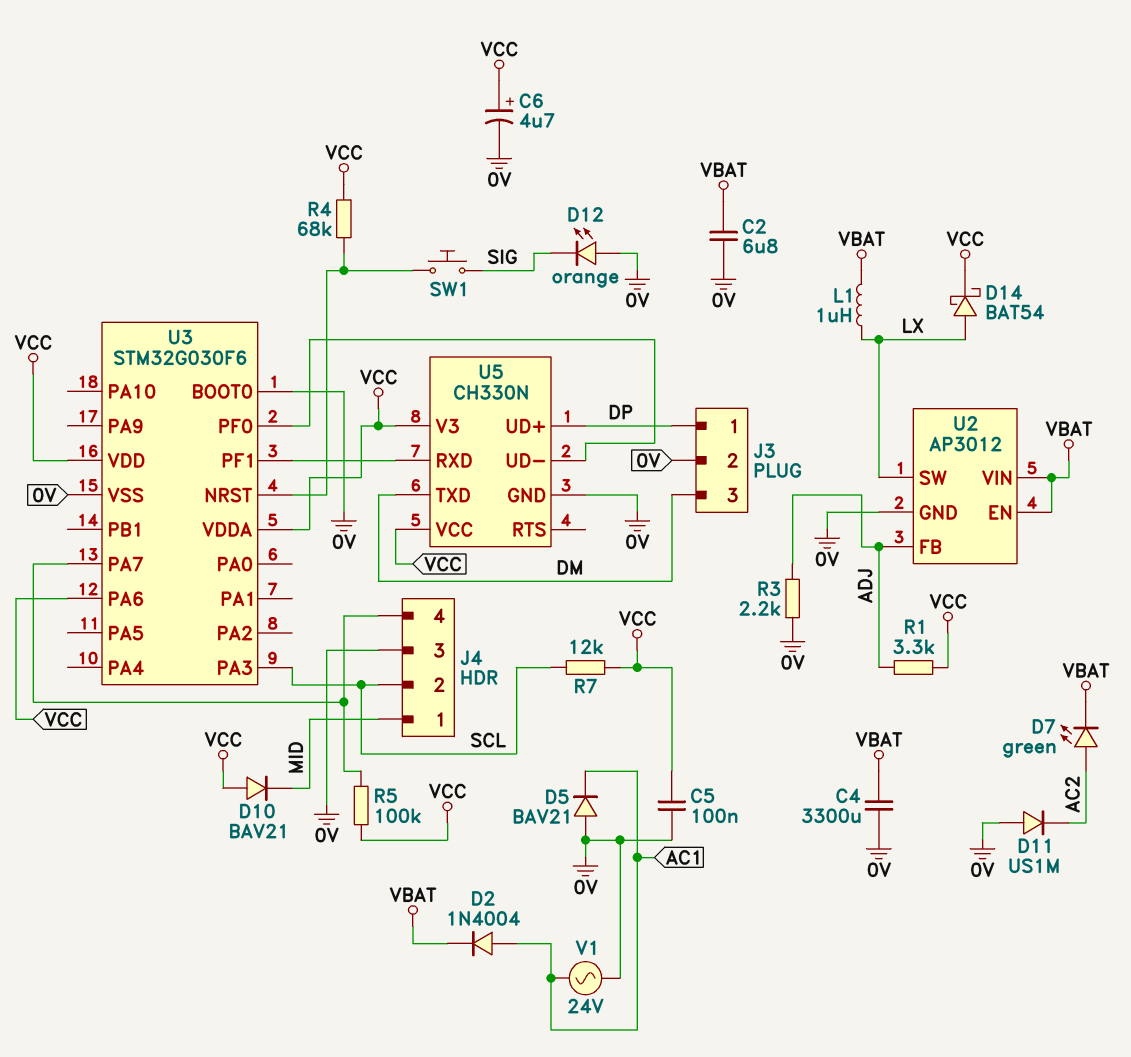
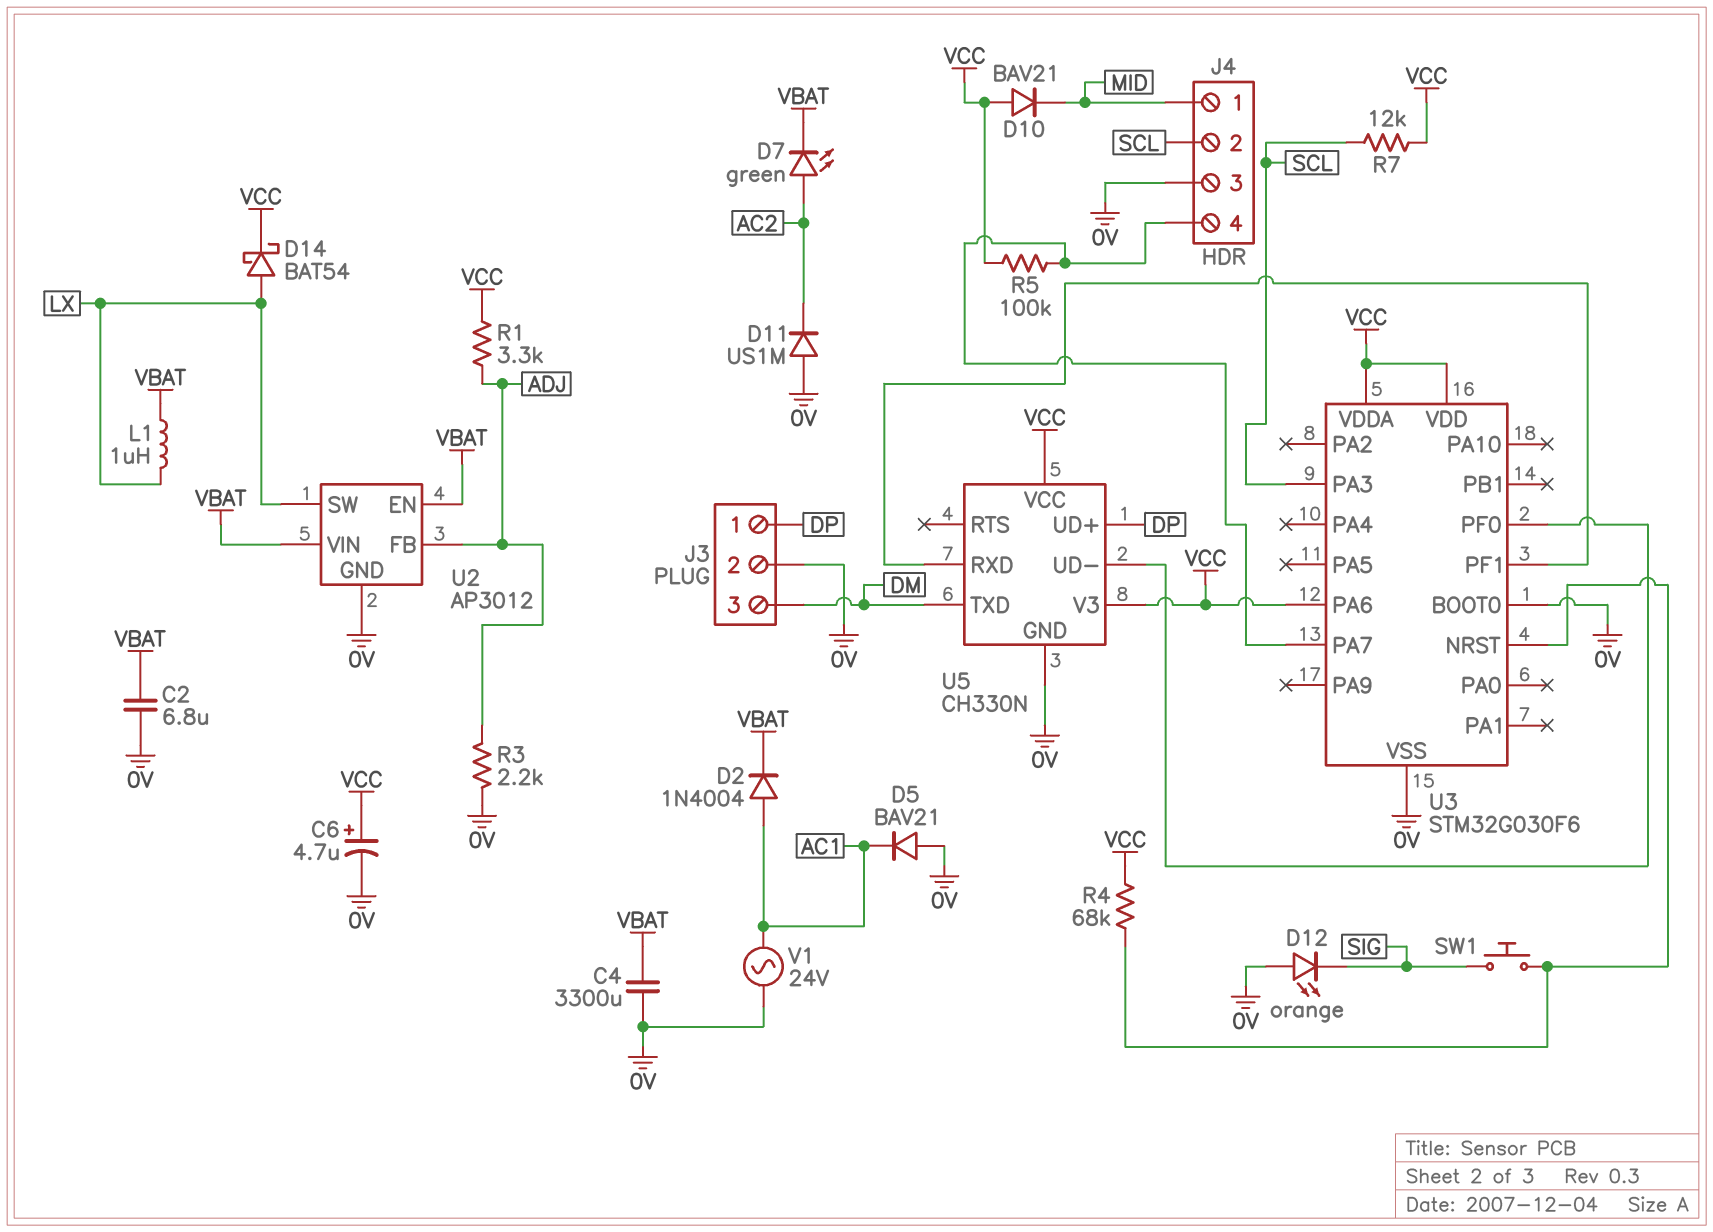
C5: 100nF (0V, VCC) -> none

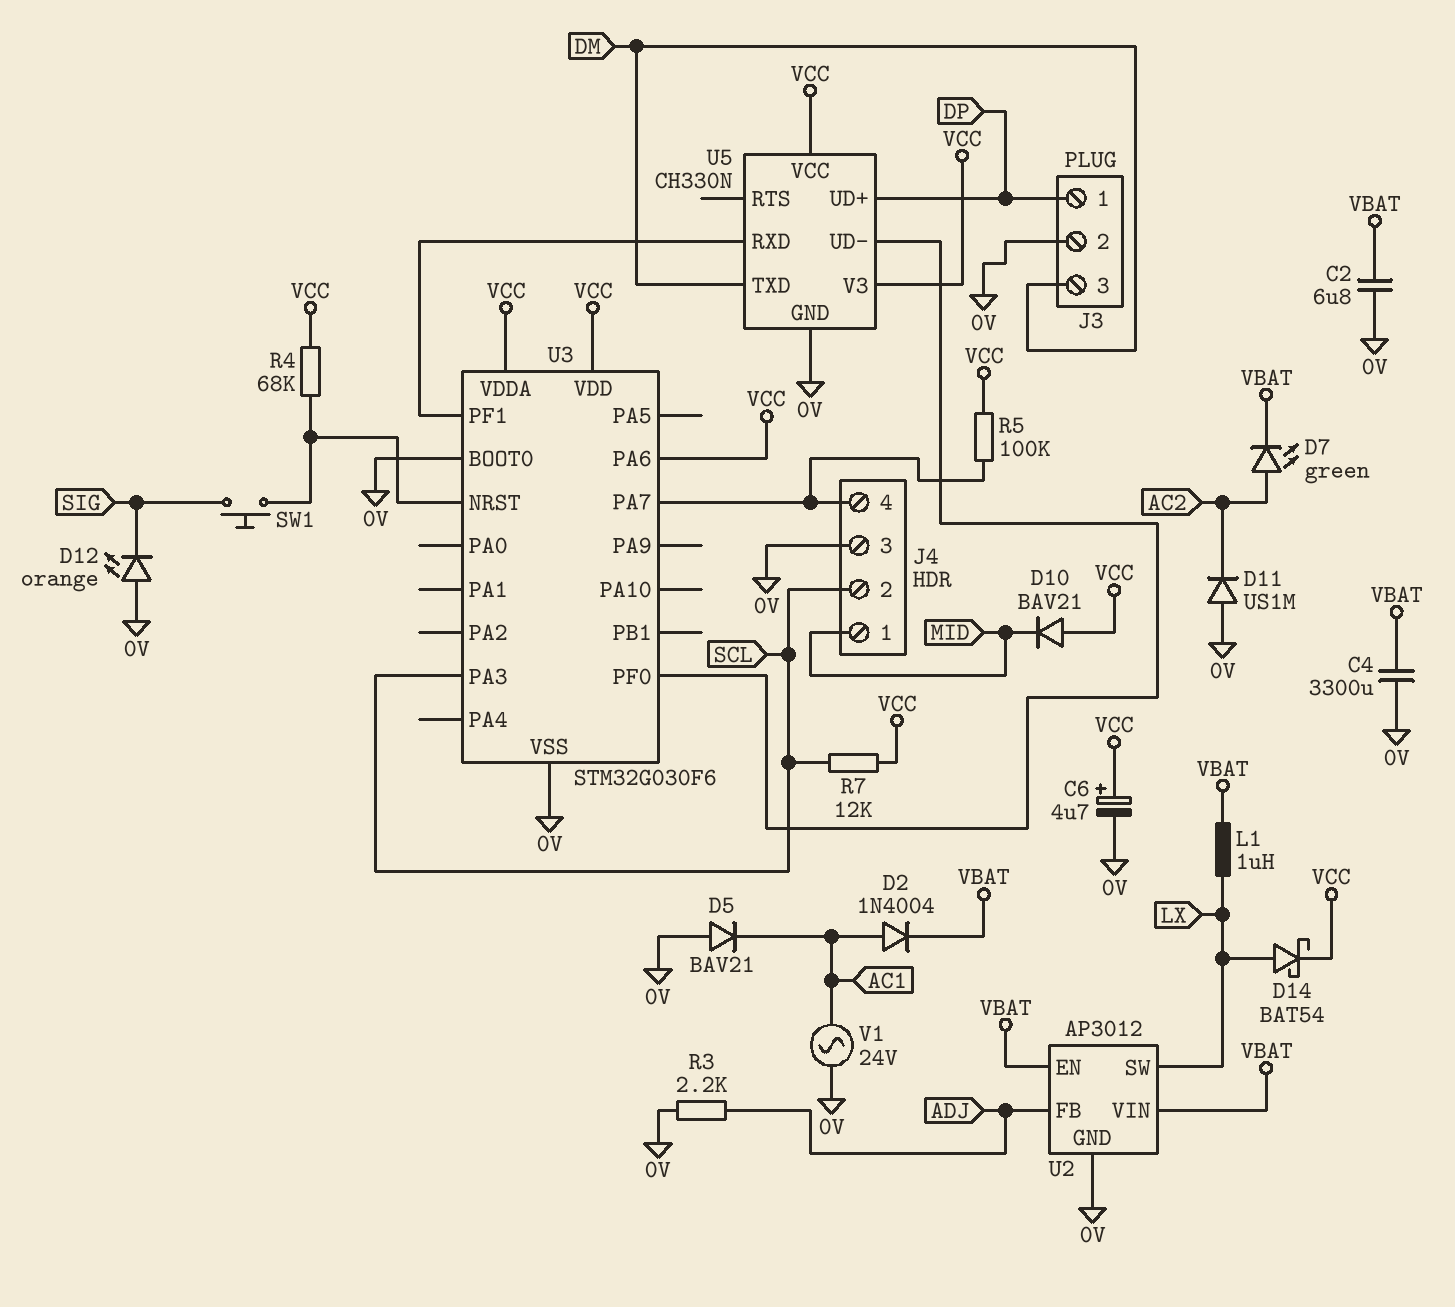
R1: 3.3k (ADJ, VCC) -> none

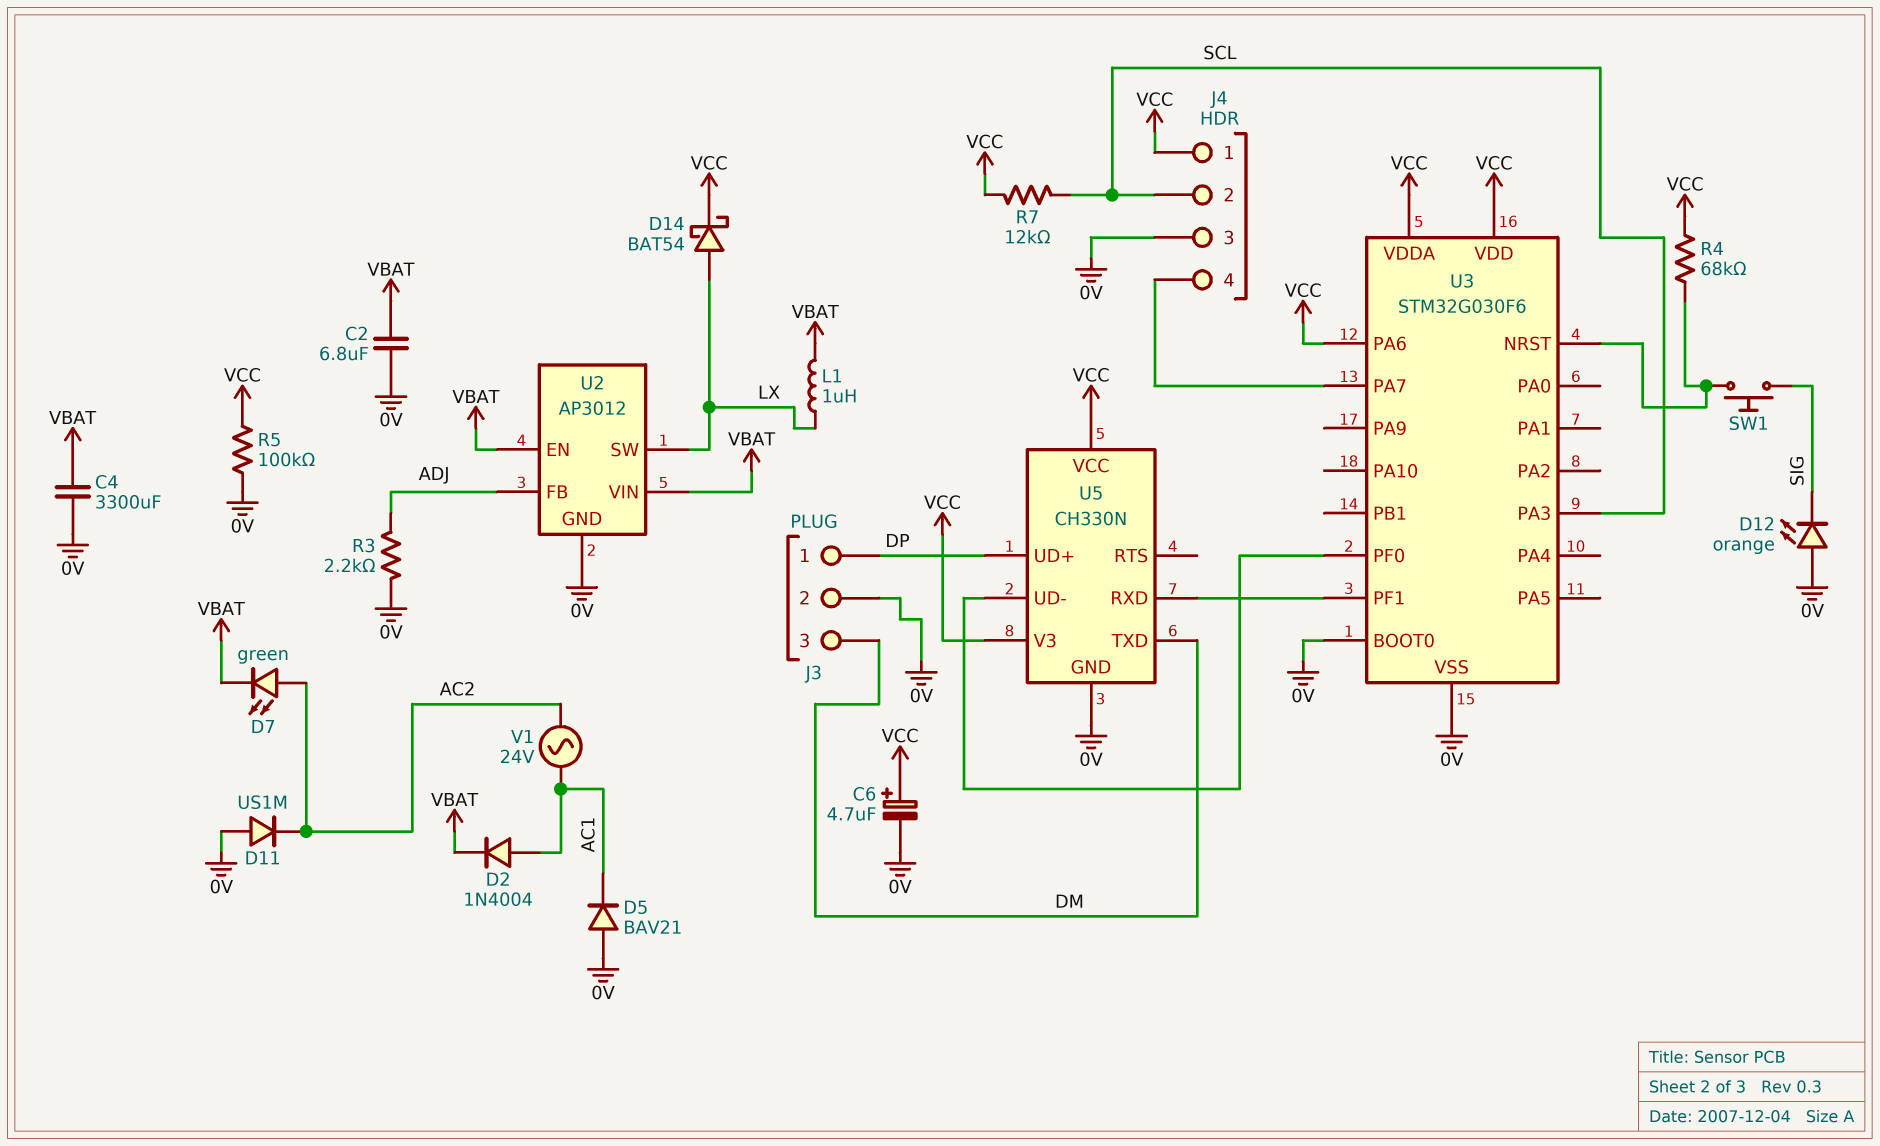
D10: diode BAV21 (A VCC, K MID) -> none
J4 pin 1: MID -> VCC
R5: 100k (J4/4, VCC) -> 100k (0V, VCC)
V1: AC 24V (0V, AC1) -> AC 24V (AC1, AC2)

